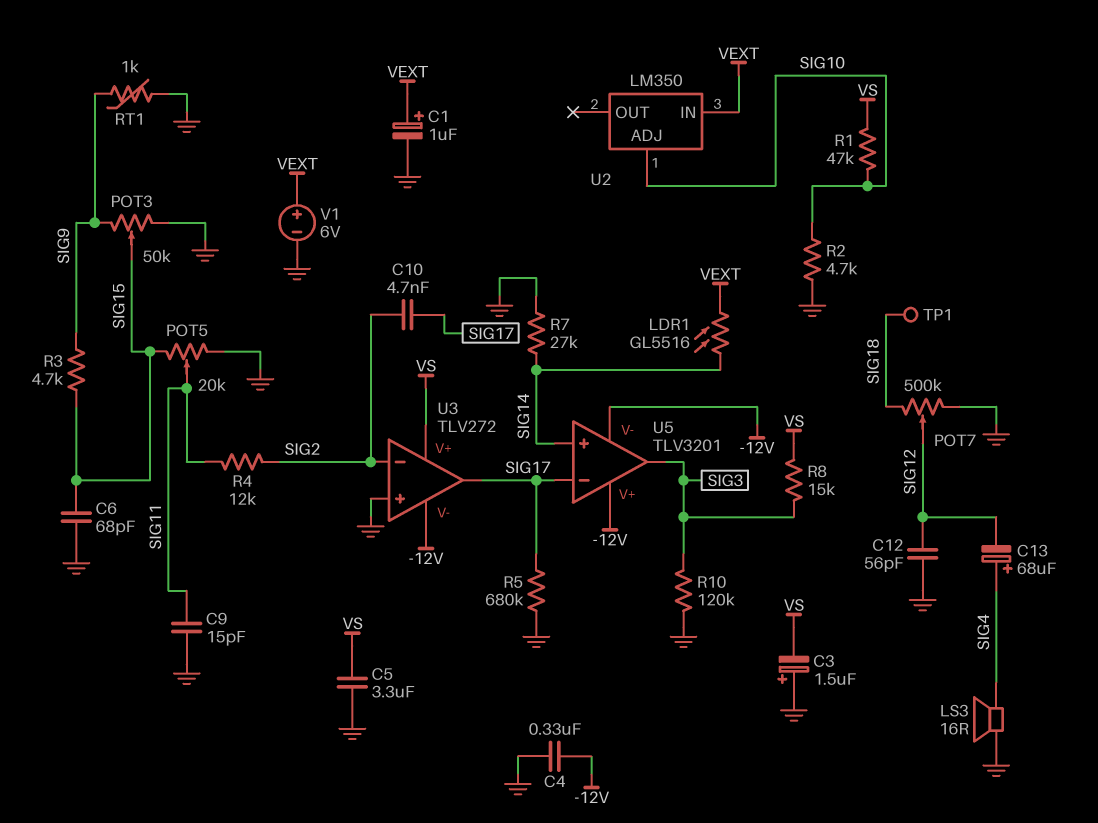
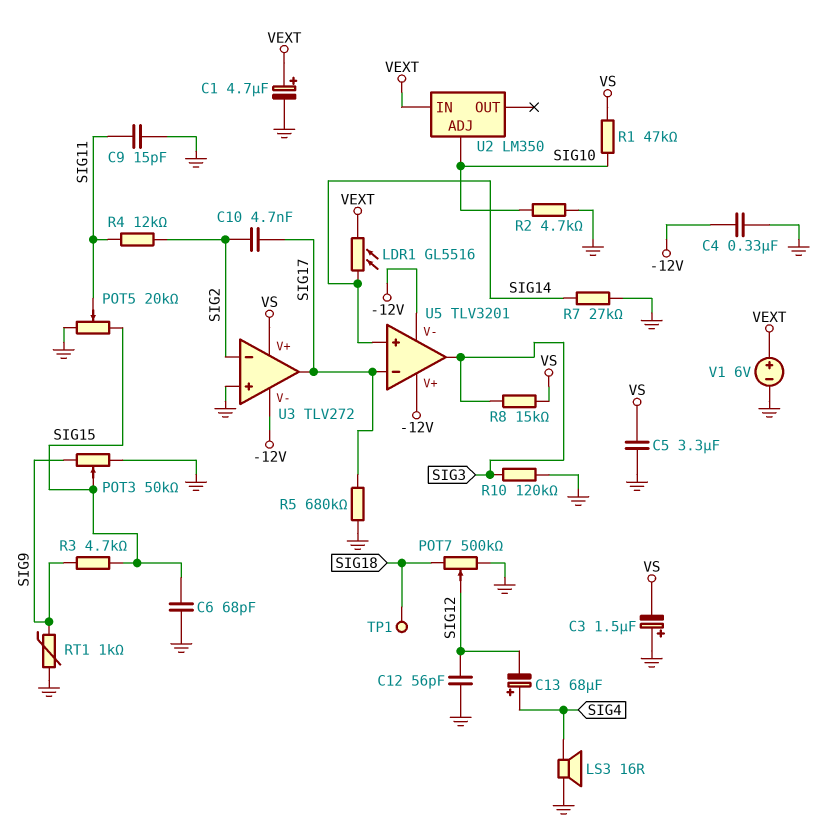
C1: 1uF (plus VEXT, minus GND) -> 4.7uF (plus VEXT, minus GND)

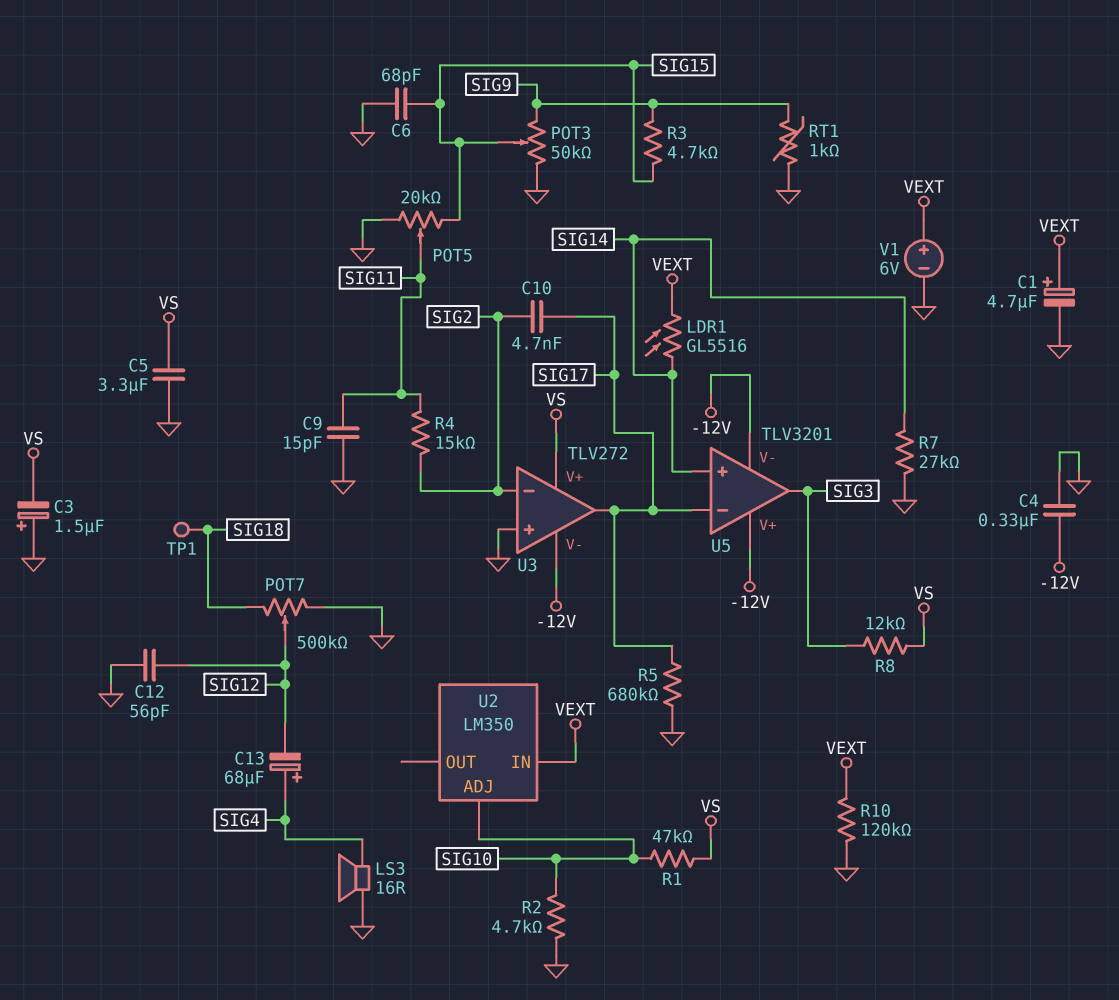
R4: 12k (SIG2, SIG11) -> 15k (SIG2, SIG11)
R8: 15k (SIG3, VS) -> 12k (SIG3, VS)
R10: 120k (GND, SIG3) -> 120k (GND, VEXT)

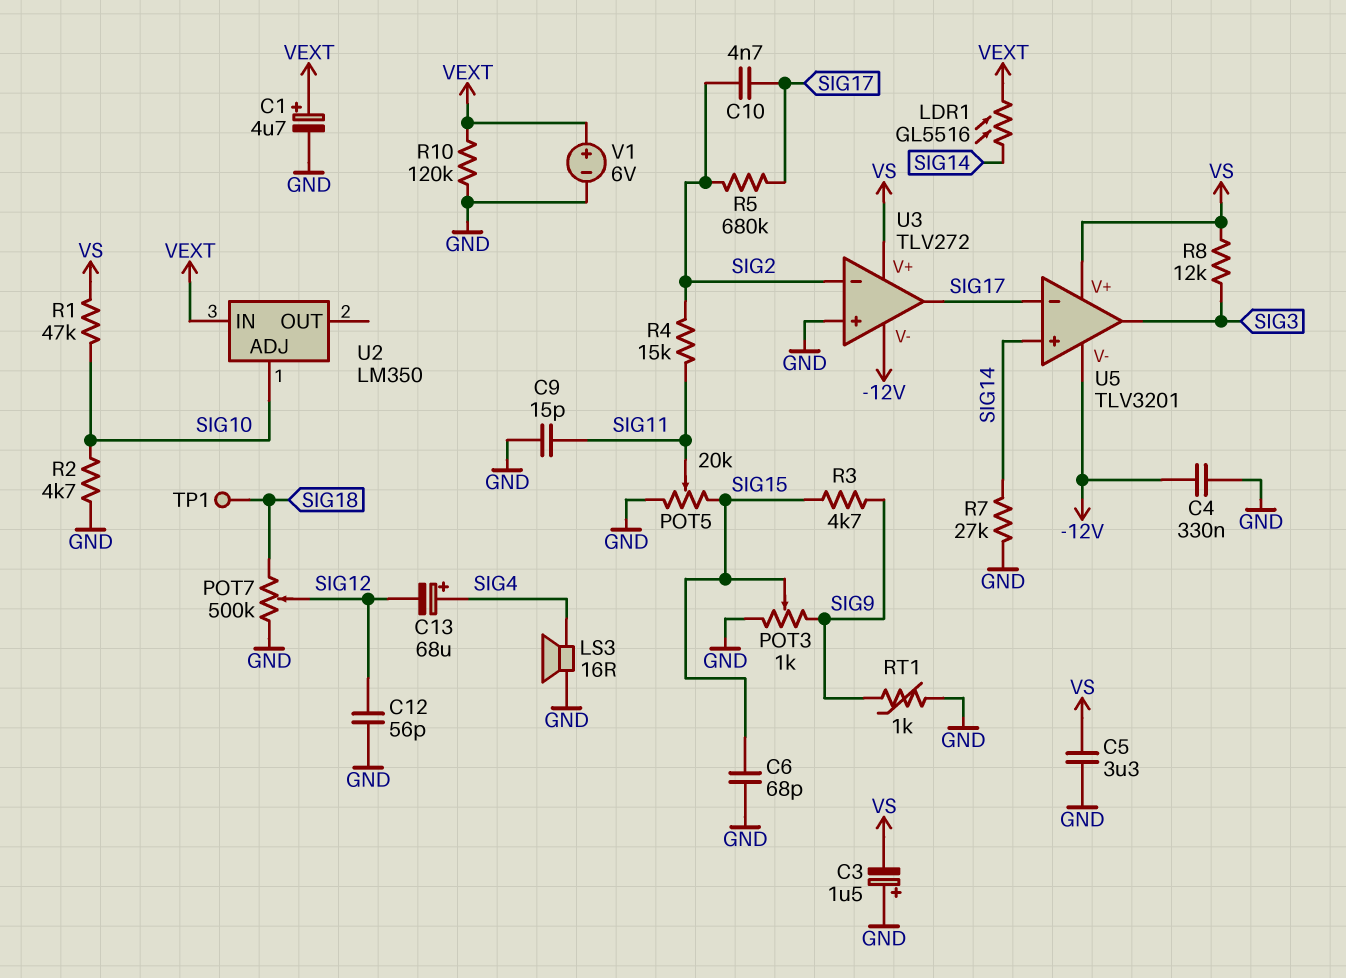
POT3: 50k (GND, SIG9, wiper SIG15) -> 1k (GND, SIG9, wiper SIG15)
R5: 680k (GND, SIG17) -> 680k (SIG2, SIG17)
U5 pin V+: -12V -> VS

